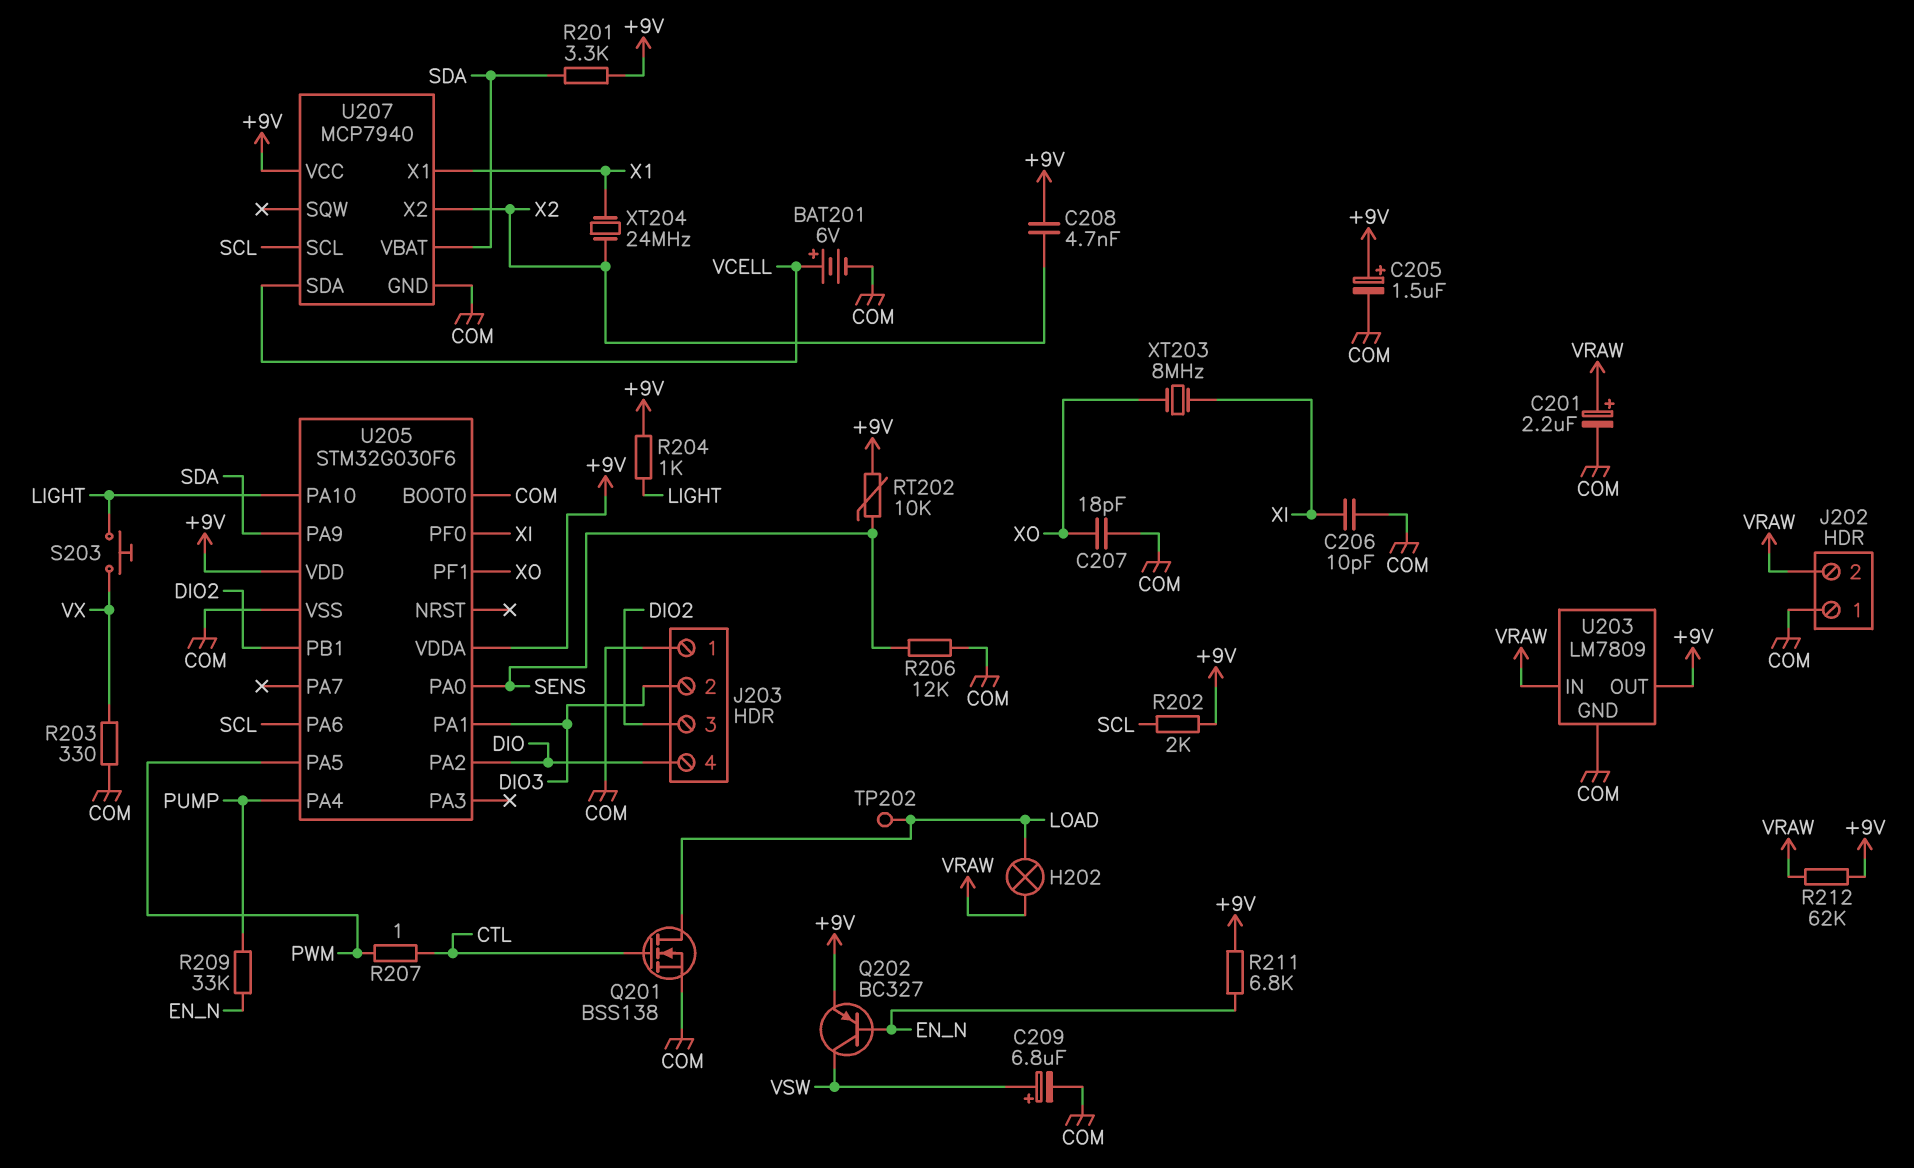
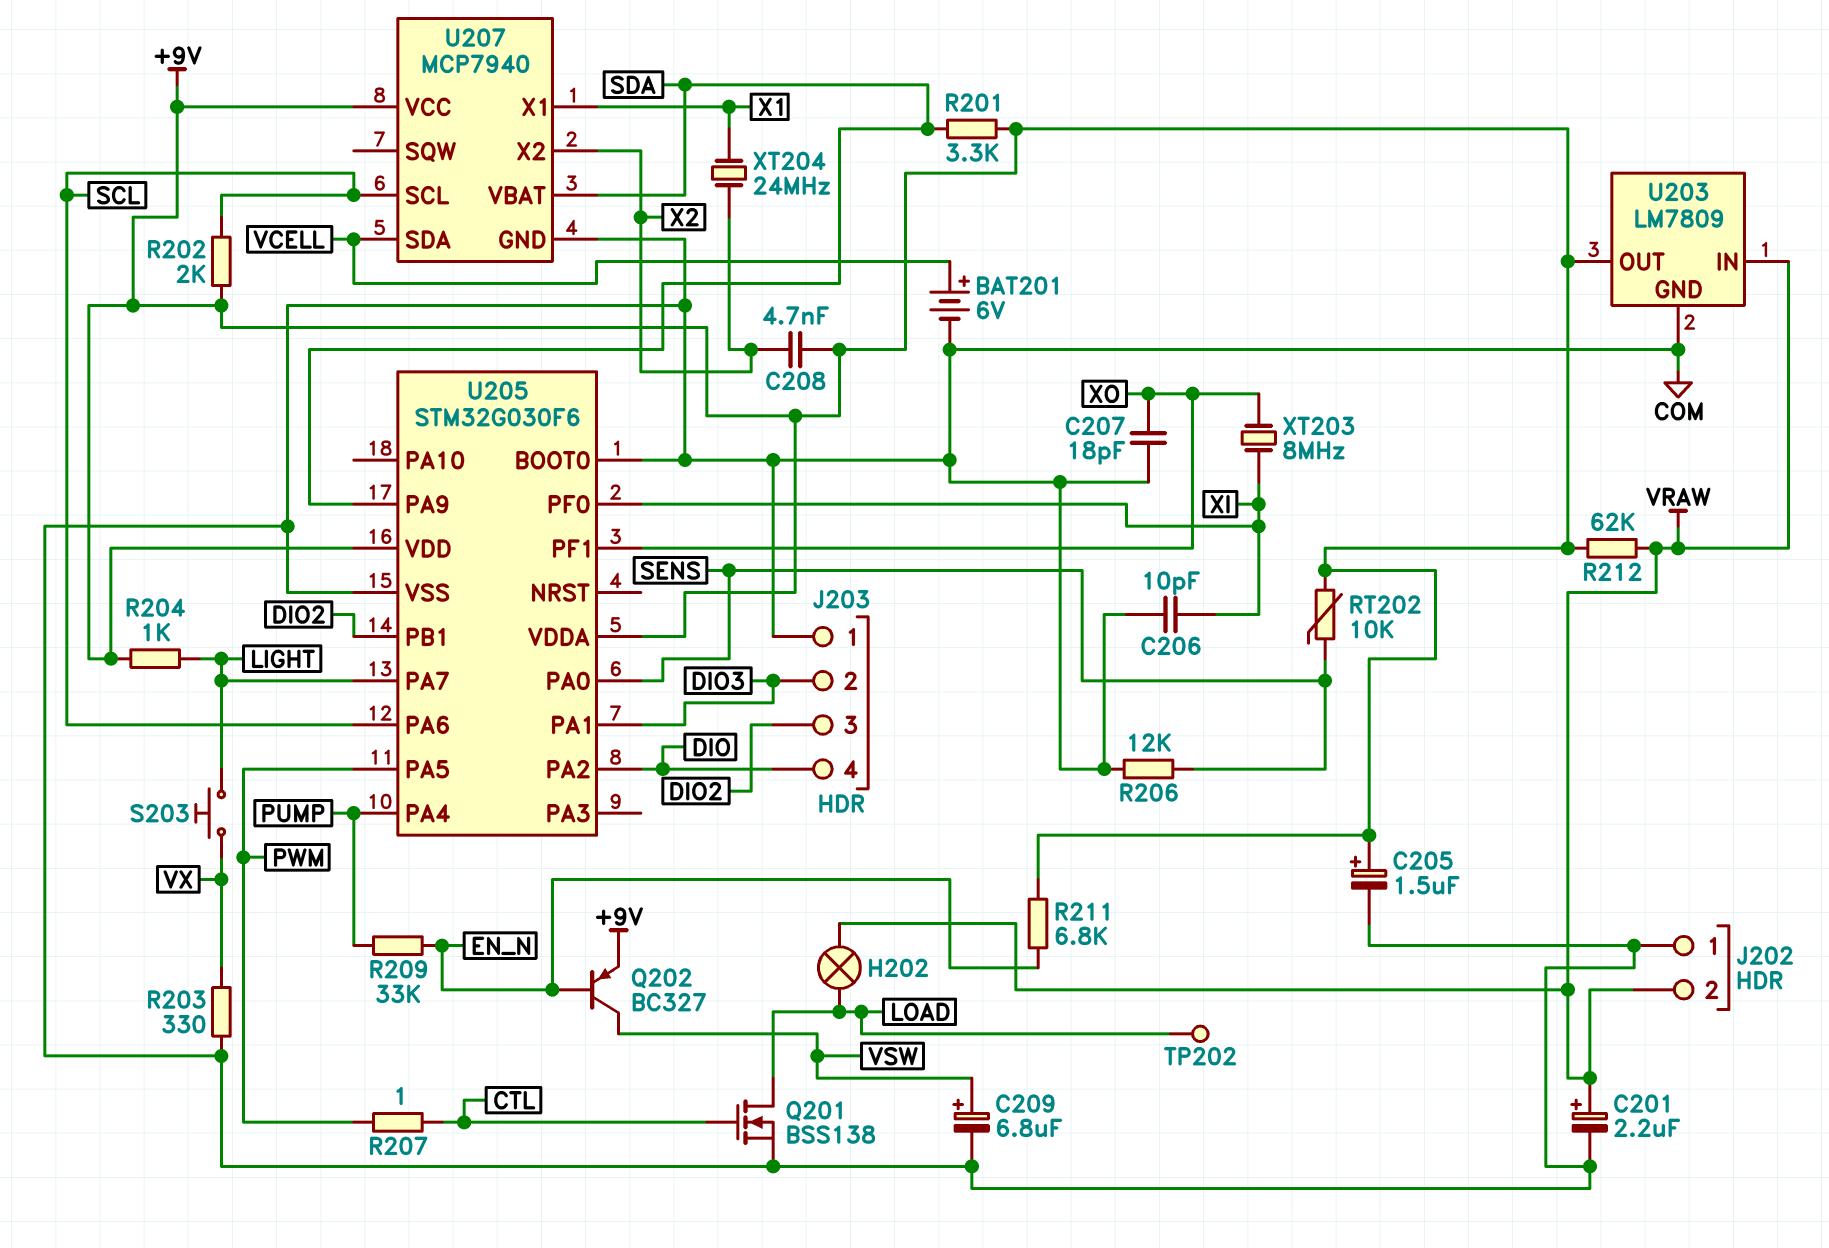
U205 pin PA7: none -> LIGHT
U205 pin PA10: LIGHT -> none

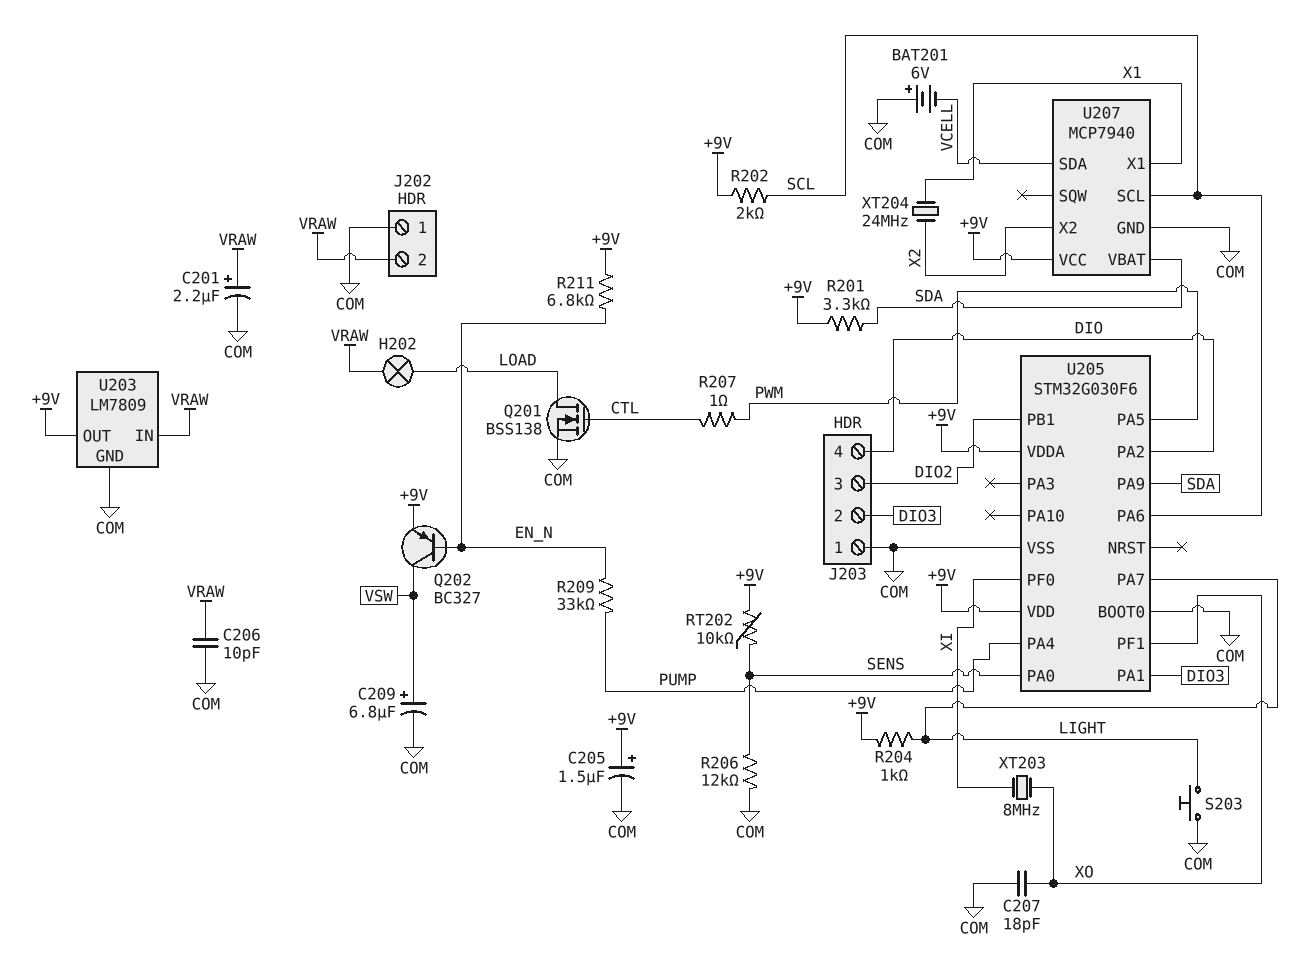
BAT201: 6V (plus VCELL, minus COM) -> 6V (plus COM, minus VCELL)
C206: 10pF (COM, XI) -> 10pF (COM, VRAW)
C208: 4.7nF (+9V, X2) -> none
R203: 330 (COM, VX) -> none
R212: 62k (+9V, VRAW) -> none
S203: button (LIGHT, VX) -> button (COM, LIGHT)
TP202: test point (LOAD) -> none

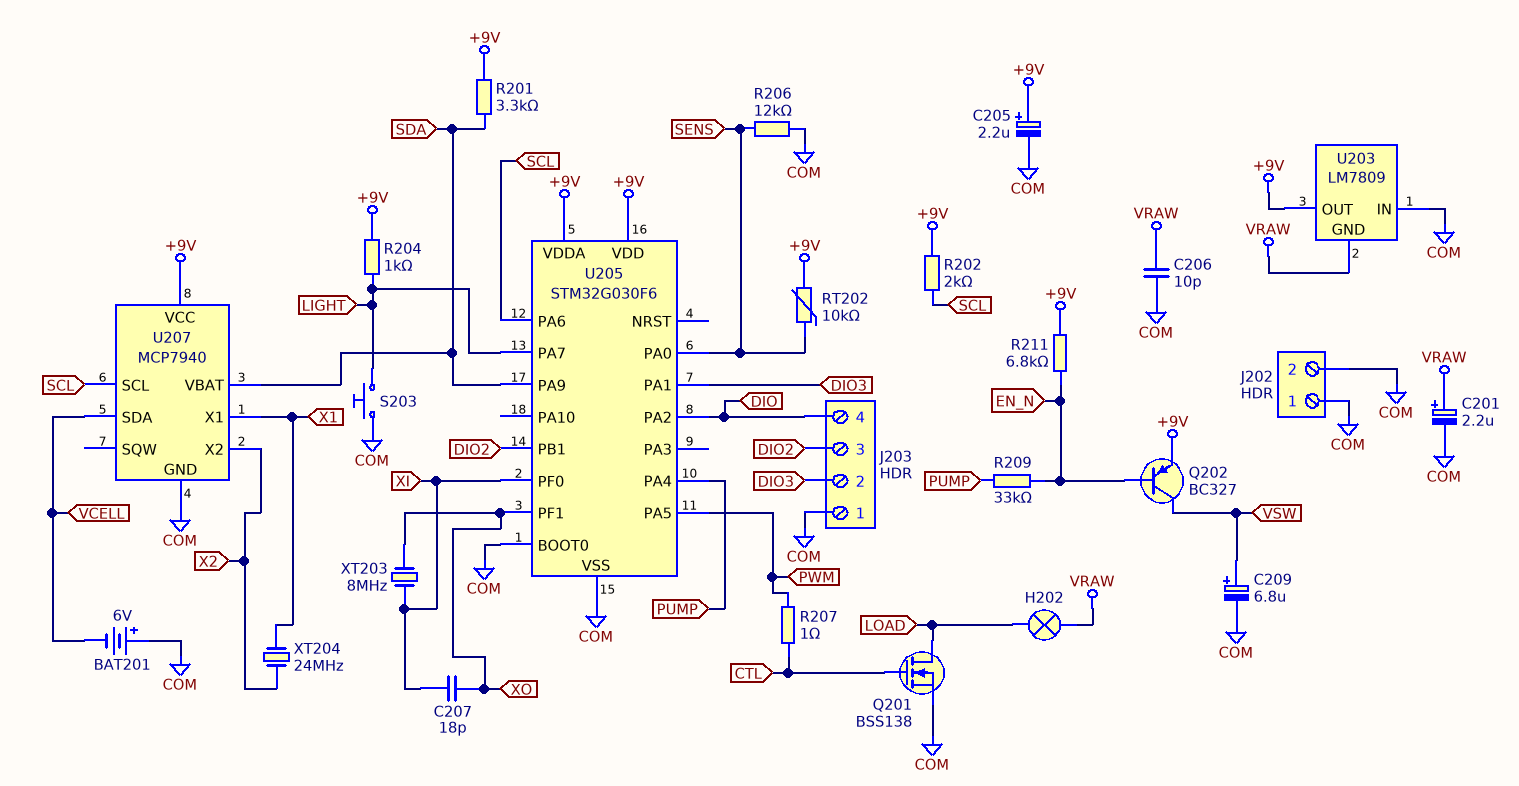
C205: 1.5uF (plus +9V, minus COM) -> 2.2uF (plus +9V, minus COM)
C207: 18pF (COM, XO) -> 18pF (XI, XO)
J202 pin 2: VRAW -> COM
U203 pin GND: COM -> VRAW
U203 pin IN: VRAW -> COM

